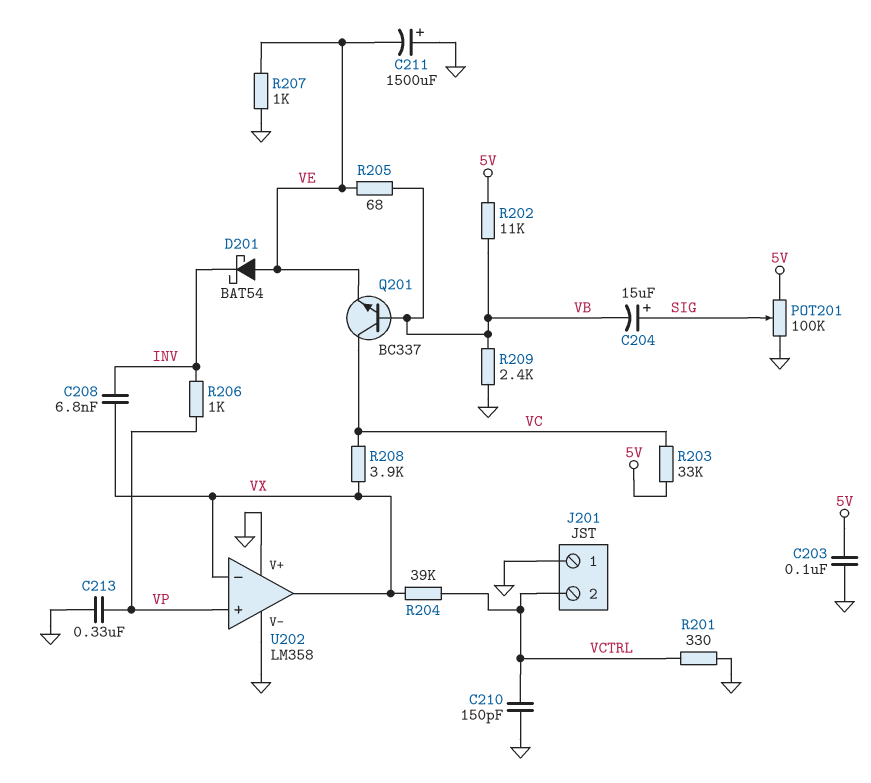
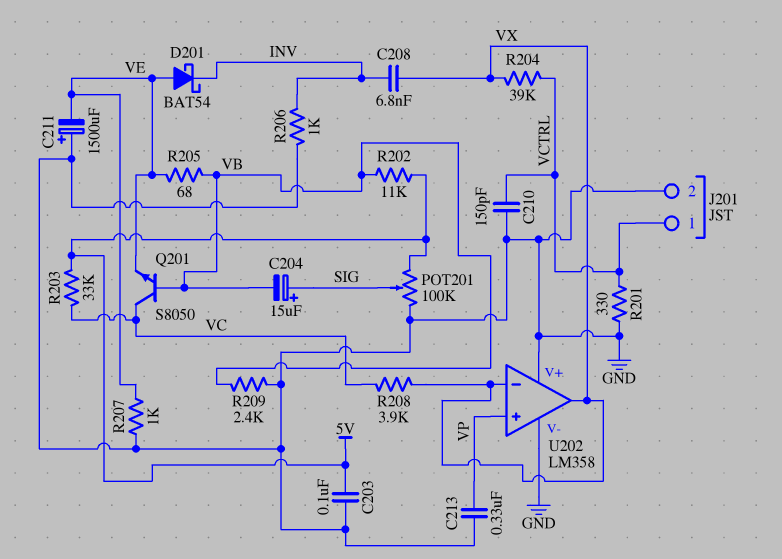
J201 pin 1: GND -> VCTRL
J201 pin 2: VCTRL -> GND
Q201: NPN BC337 (B VB, C VC, E VE) -> NPN S8050 (B VB, C VC, E VE)
R206: 1k (INV, VP) -> 1k (GND, INV)

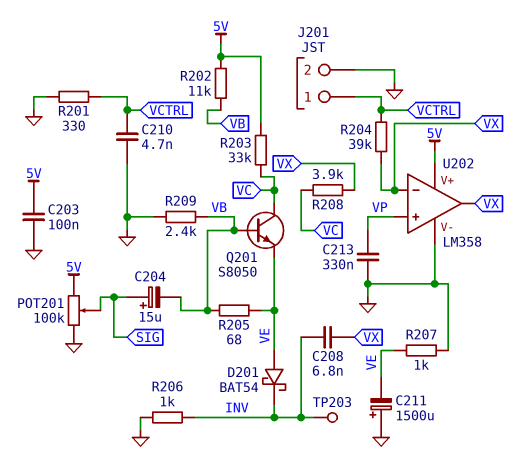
C210: 150pF (GND, VCTRL) -> 4.7nF (GND, VCTRL)
TP203: none -> test point (INV)
U202 pin V+: GND -> 5V

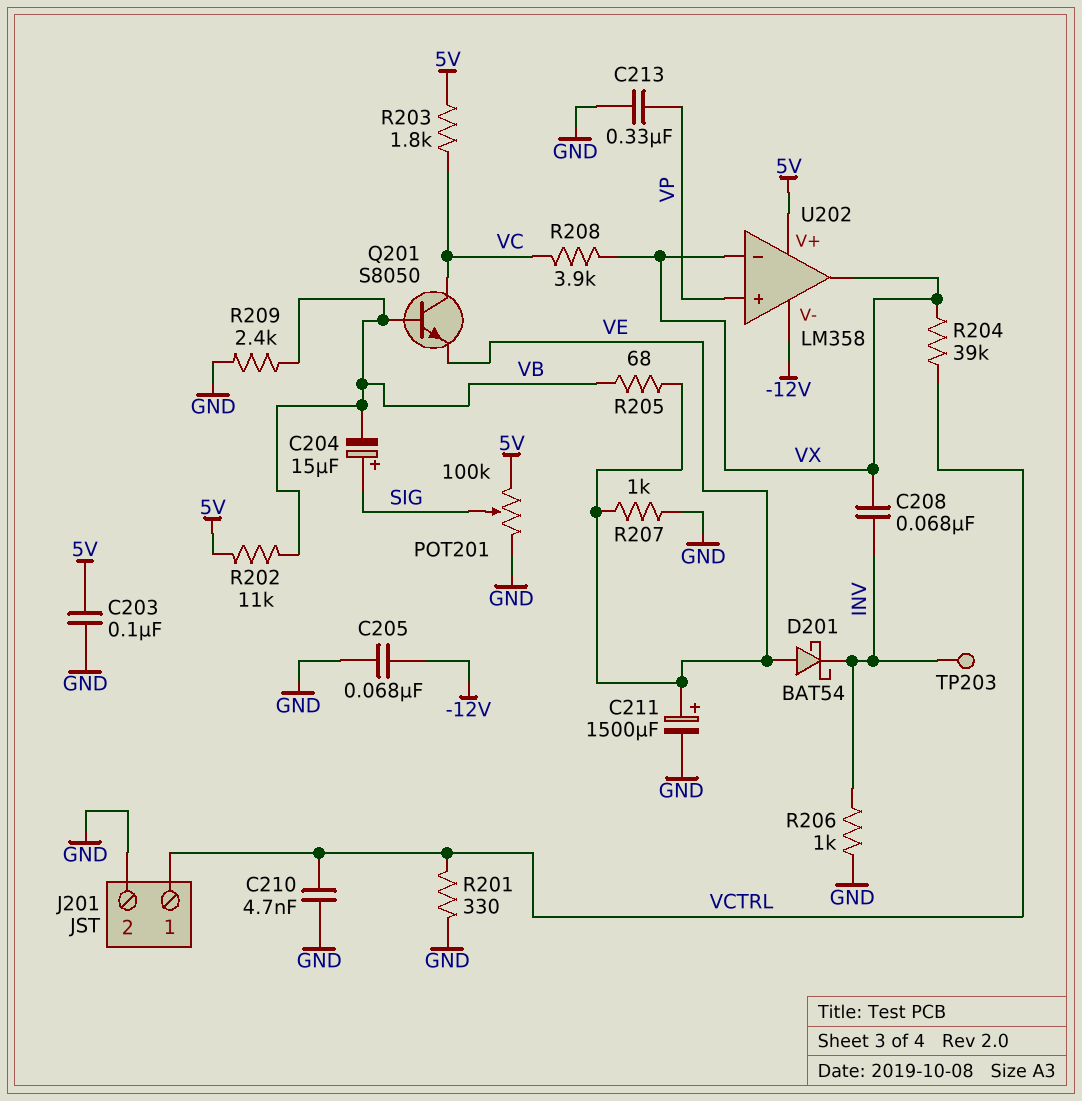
C205: none -> 68nF (-12V, GND)
C208: 6.8nF (INV, VX) -> 68nF (INV, VX)
C211: 1500uF (plus GND, minus VE) -> 1500uF (plus VE, minus GND)
R203: 33k (5V, VC) -> 1.8k (5V, VC)
U202 pin V-: GND -> -12V

